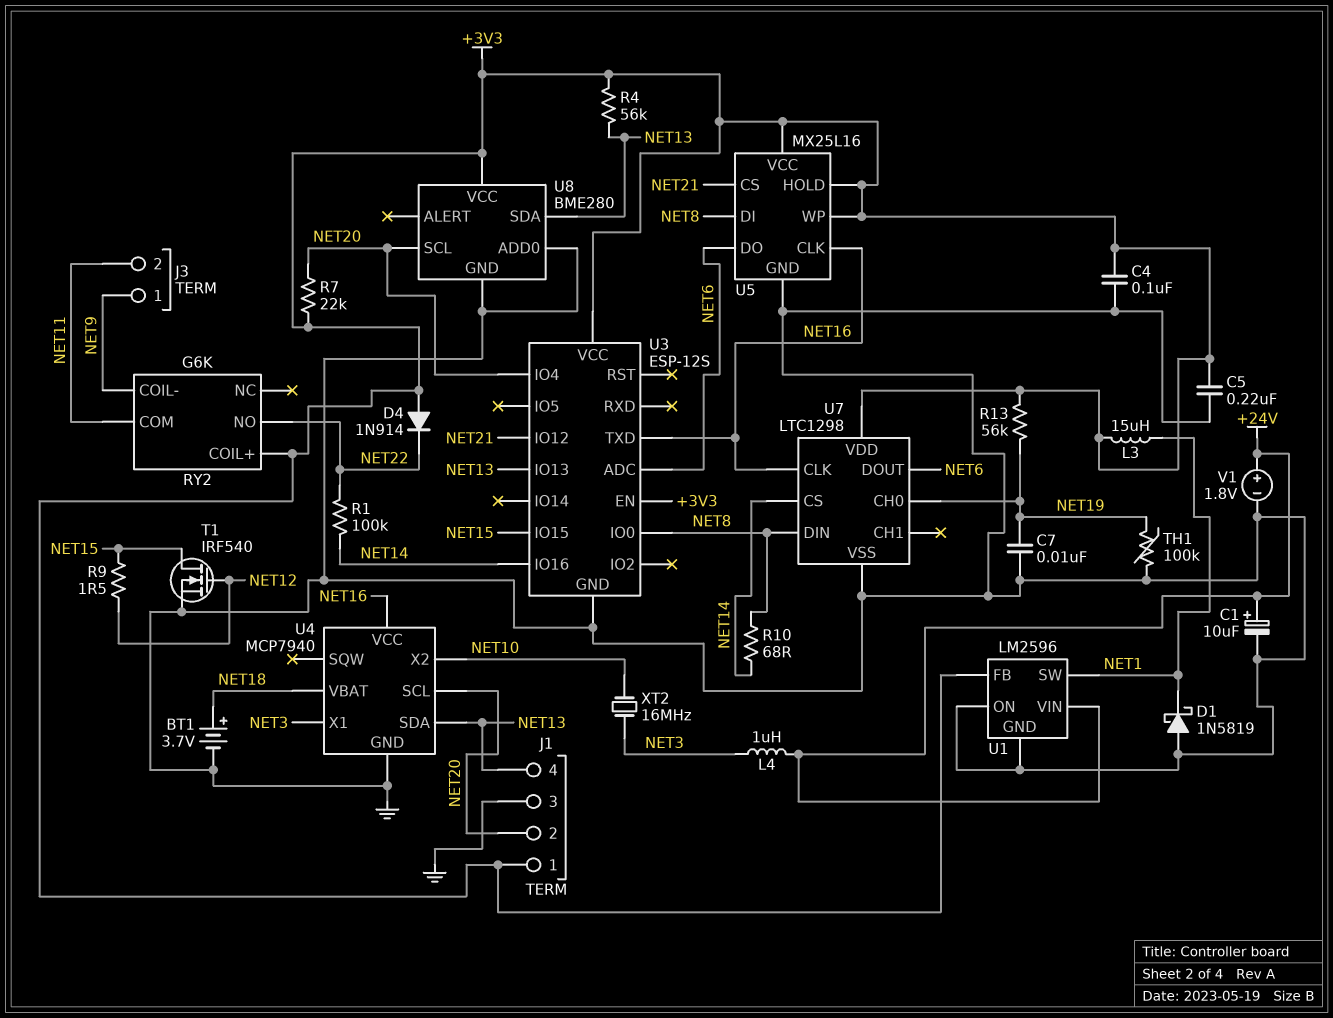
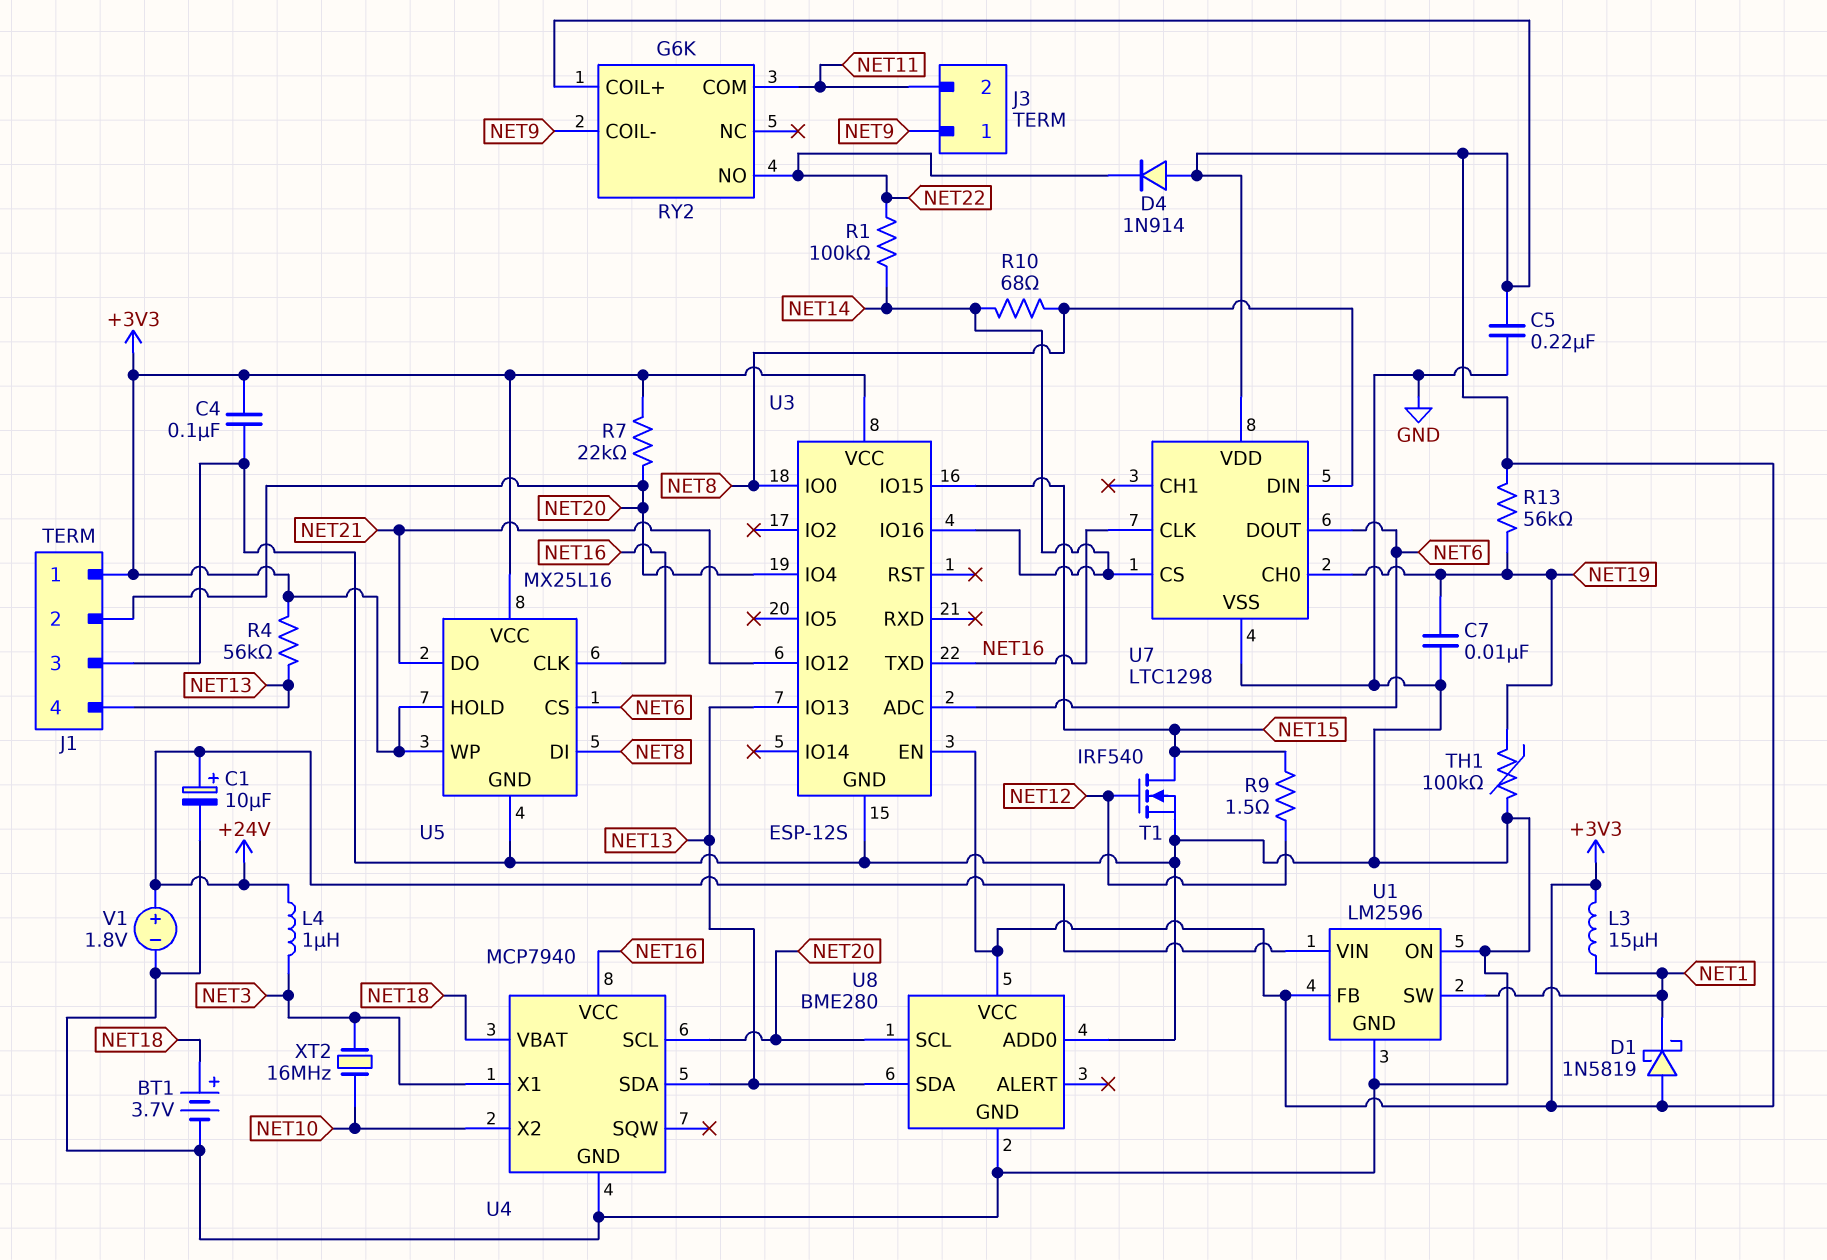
D1: schottky 1N5819 (A GND, K NET1) -> schottky 1N5819 (A +3V3, K NET1)
U5 pin CS: NET21 -> NET6
U5 pin DO: NET6 -> NET21

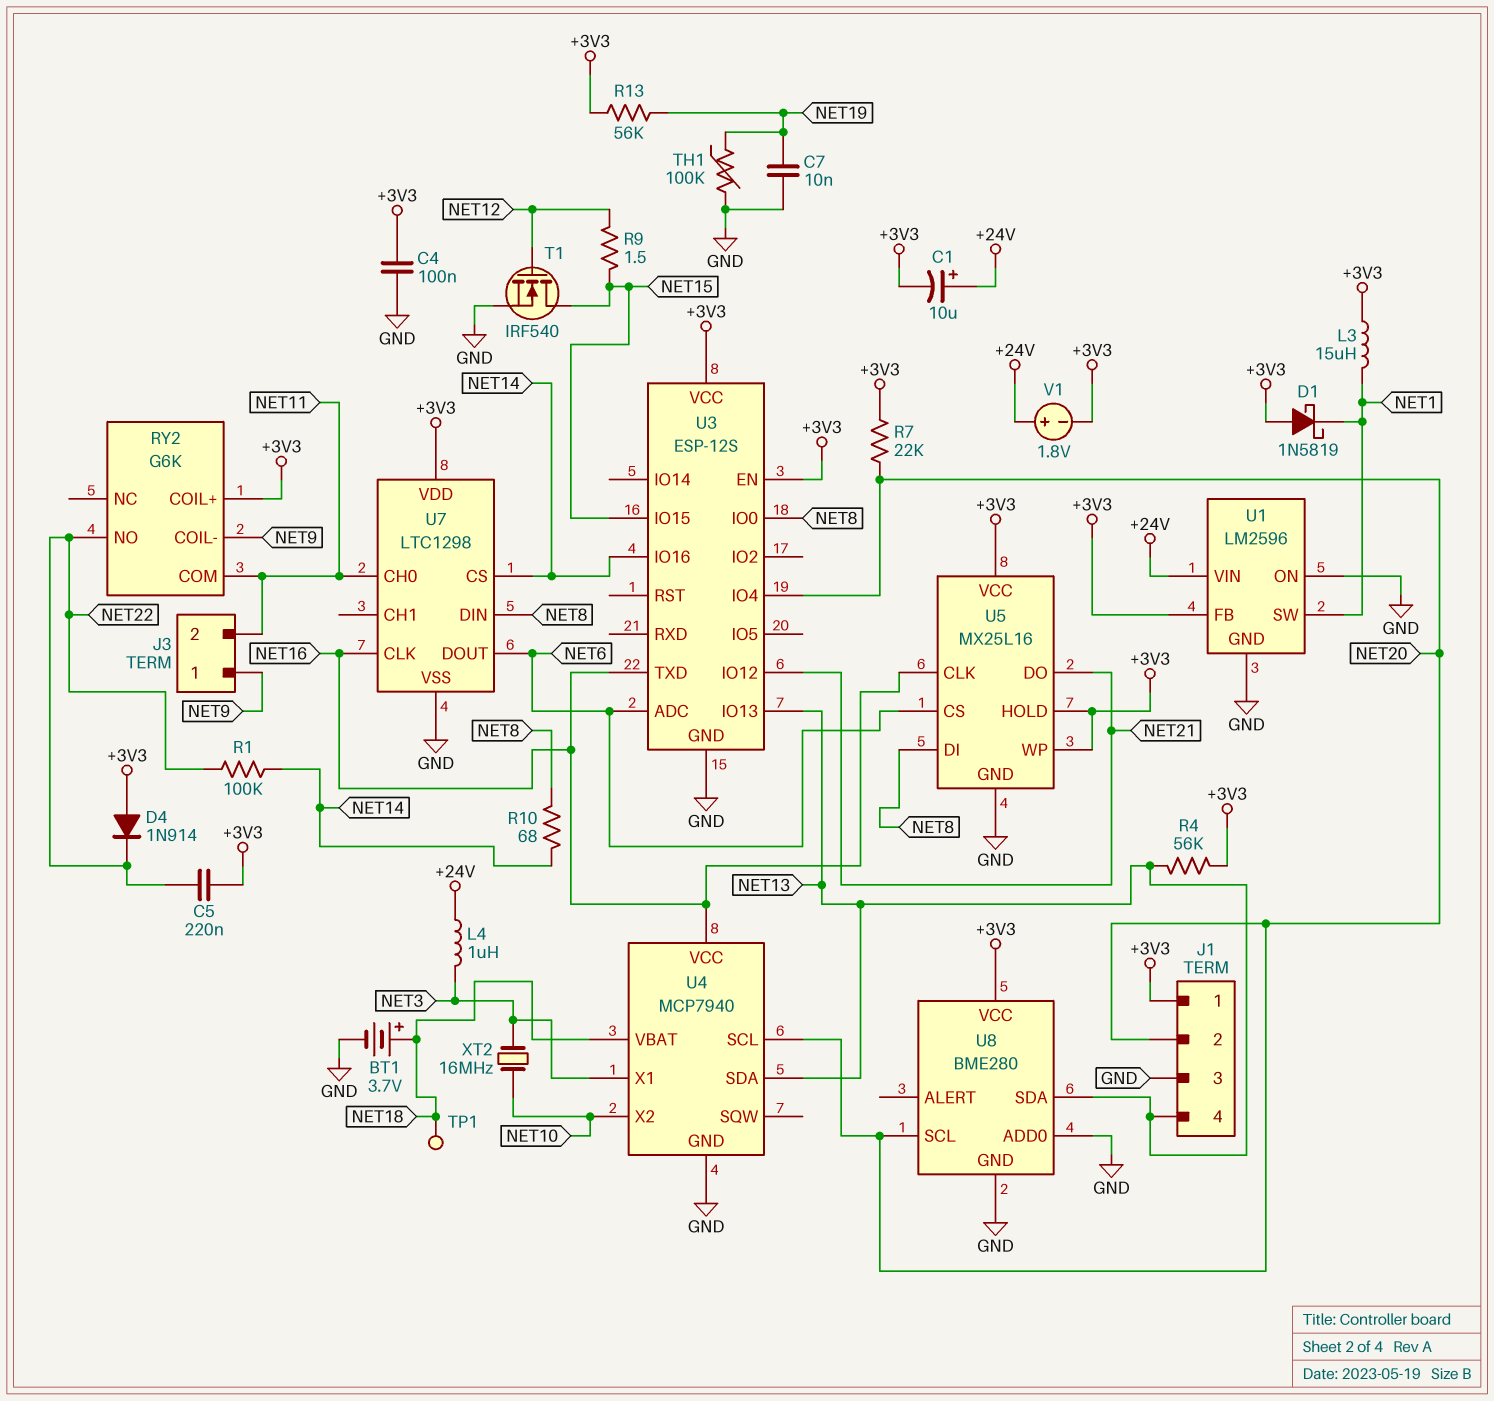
C1: 10uF (plus +24V, minus GND) -> 10uF (plus +24V, minus +3V3)
C5: 220nF (+3V3, GND) -> 220nF (+3V3, NET22)
TP1: none -> test point (NET18)
U7 pin CH0: NET19 -> NET11
V1: 1.8V (plus +24V, minus GND) -> 1.8V (plus +24V, minus +3V3)

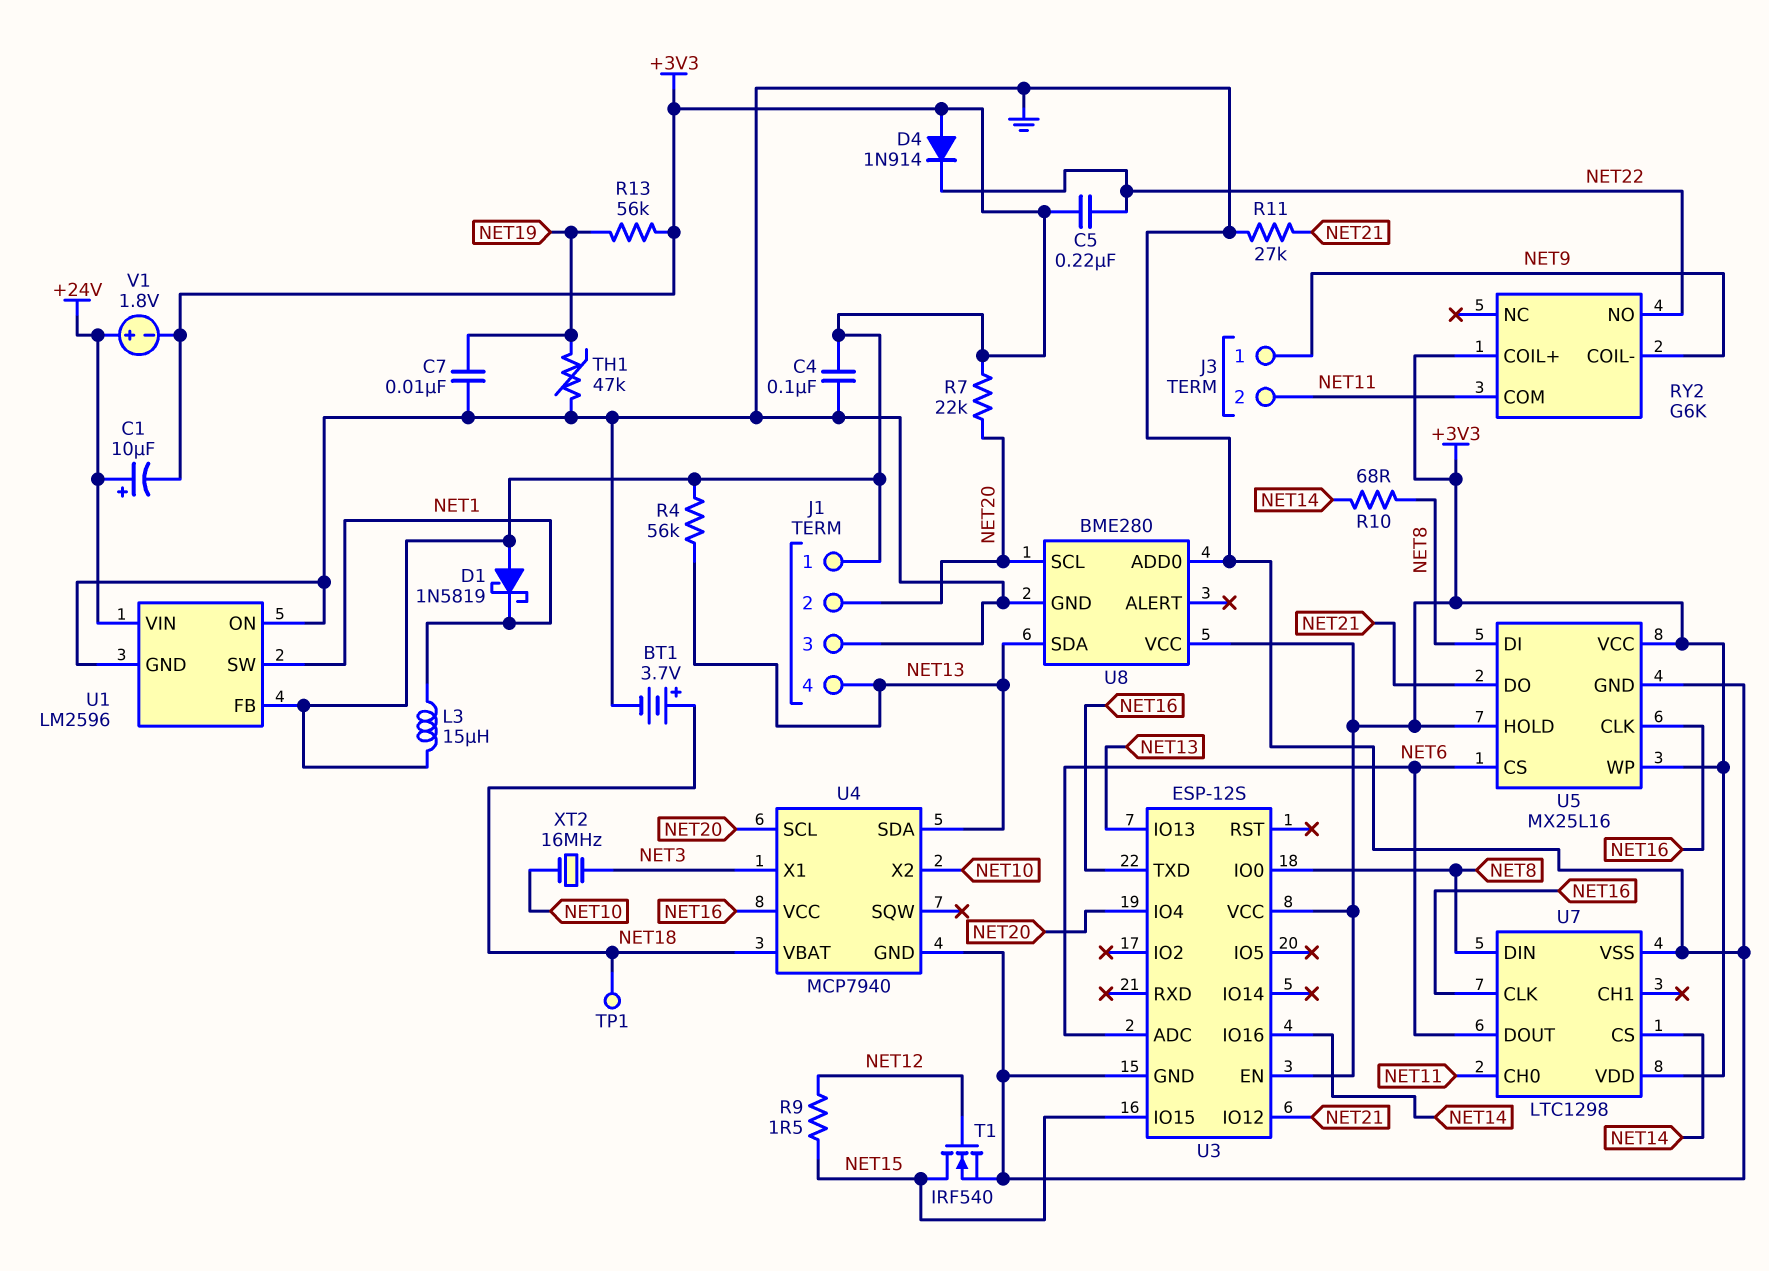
L4: 1uH (+24V, NET3) -> none
R1: 100k (NET14, NET22) -> none
R11: none -> 27k (GND, NET21)
TH1: 100k (GND, NET19) -> 47k (GND, NET19)

